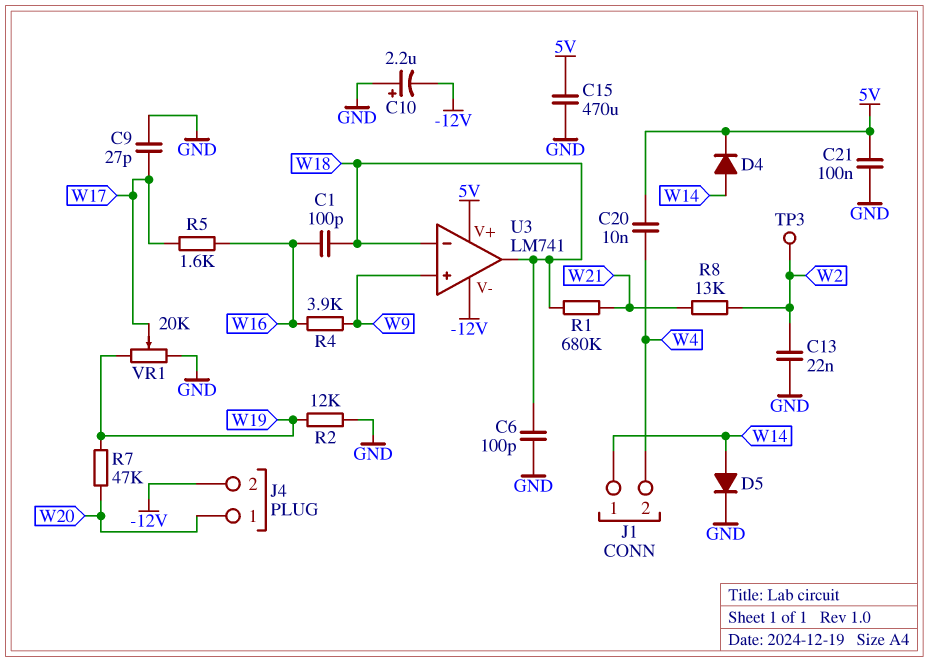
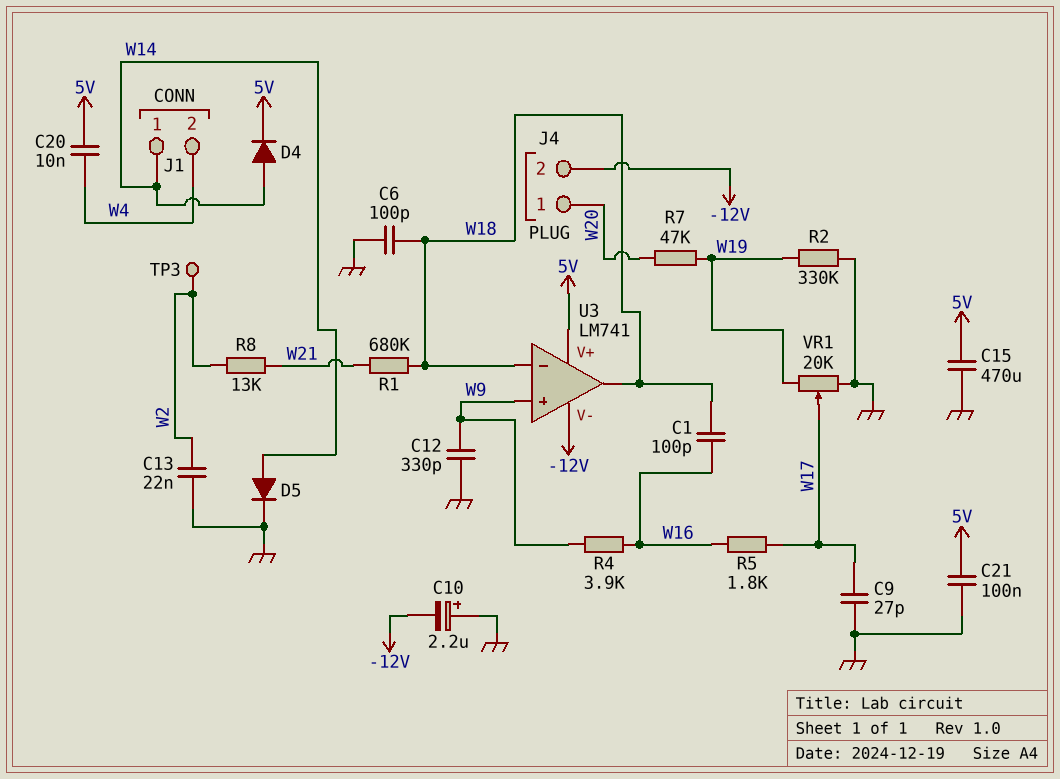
C12: none -> 330pF (GND, W9)
R2: 12k (GND, W19) -> 330k (GND, W19)
R5: 1.6k (W16, W17) -> 1.8k (W16, W17)

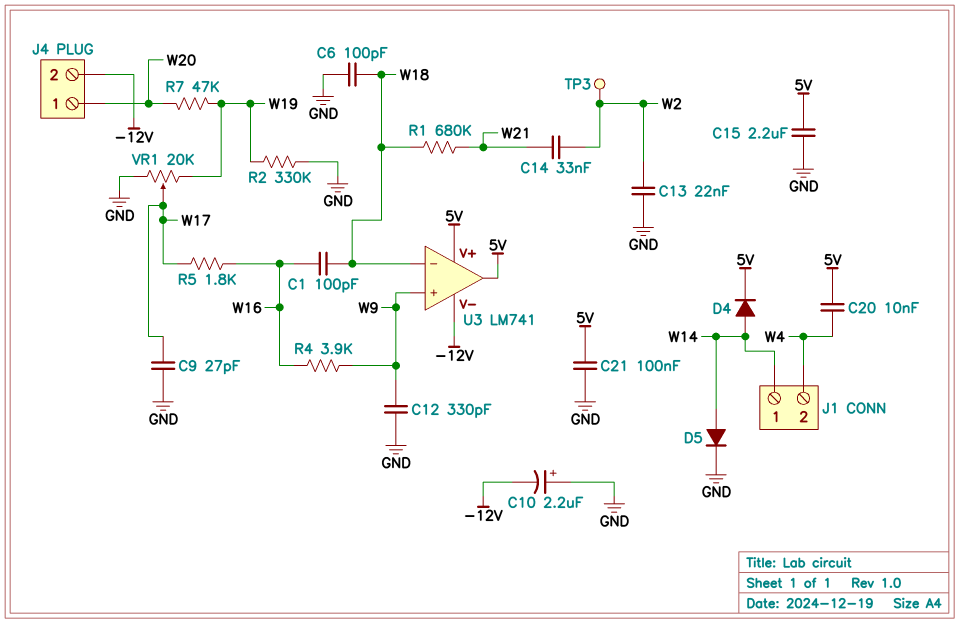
C14: none -> 33nF (W2, W21)
C15: 470uF (5V, GND) -> 2.2uF (5V, GND)
R8: 13k (W2, W21) -> none
U3 pin out: W18 -> 5V

